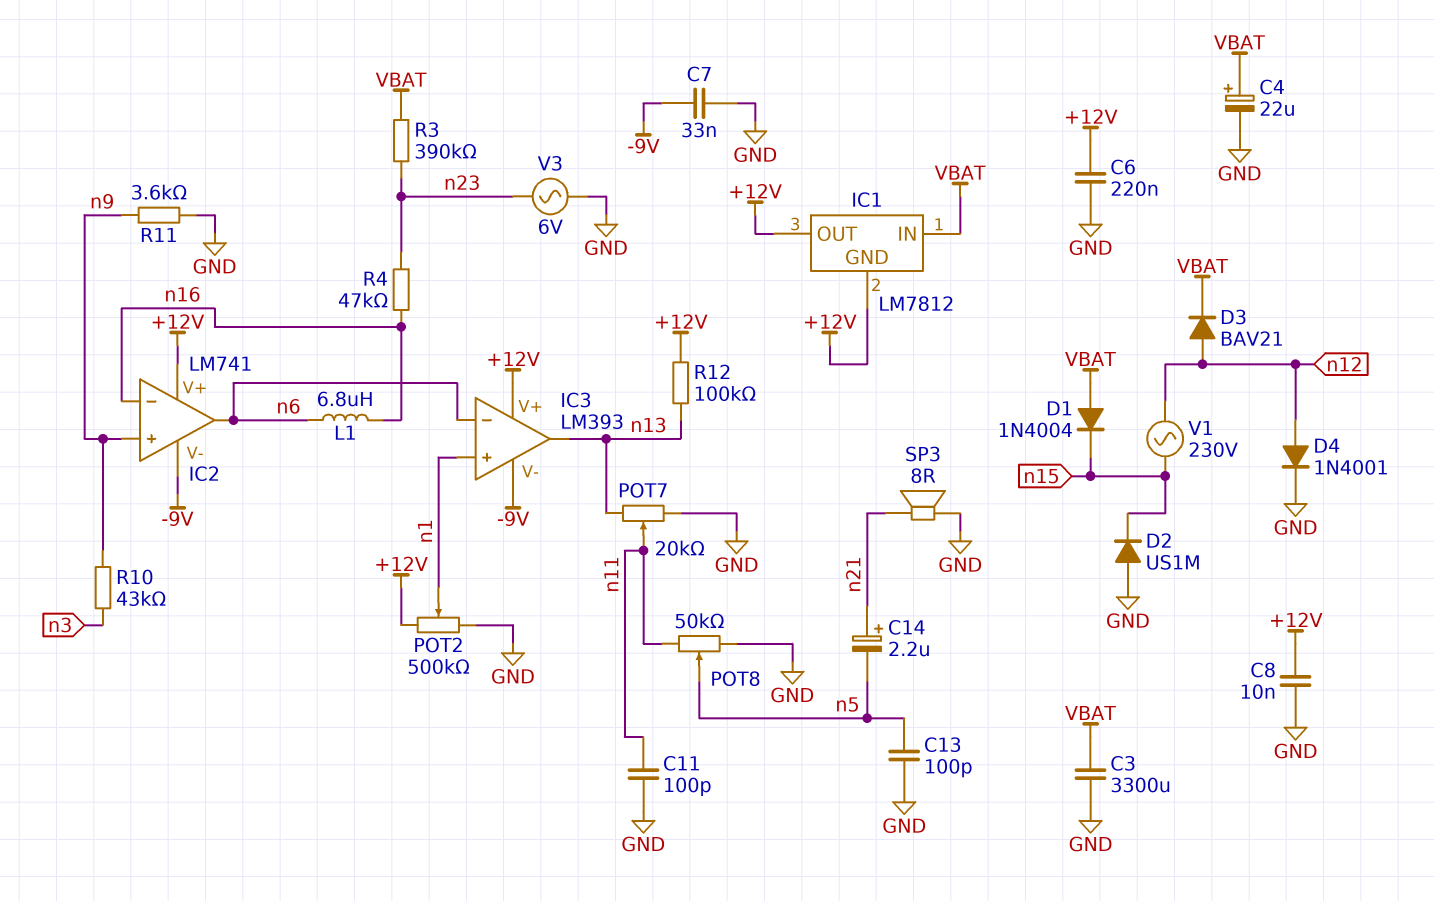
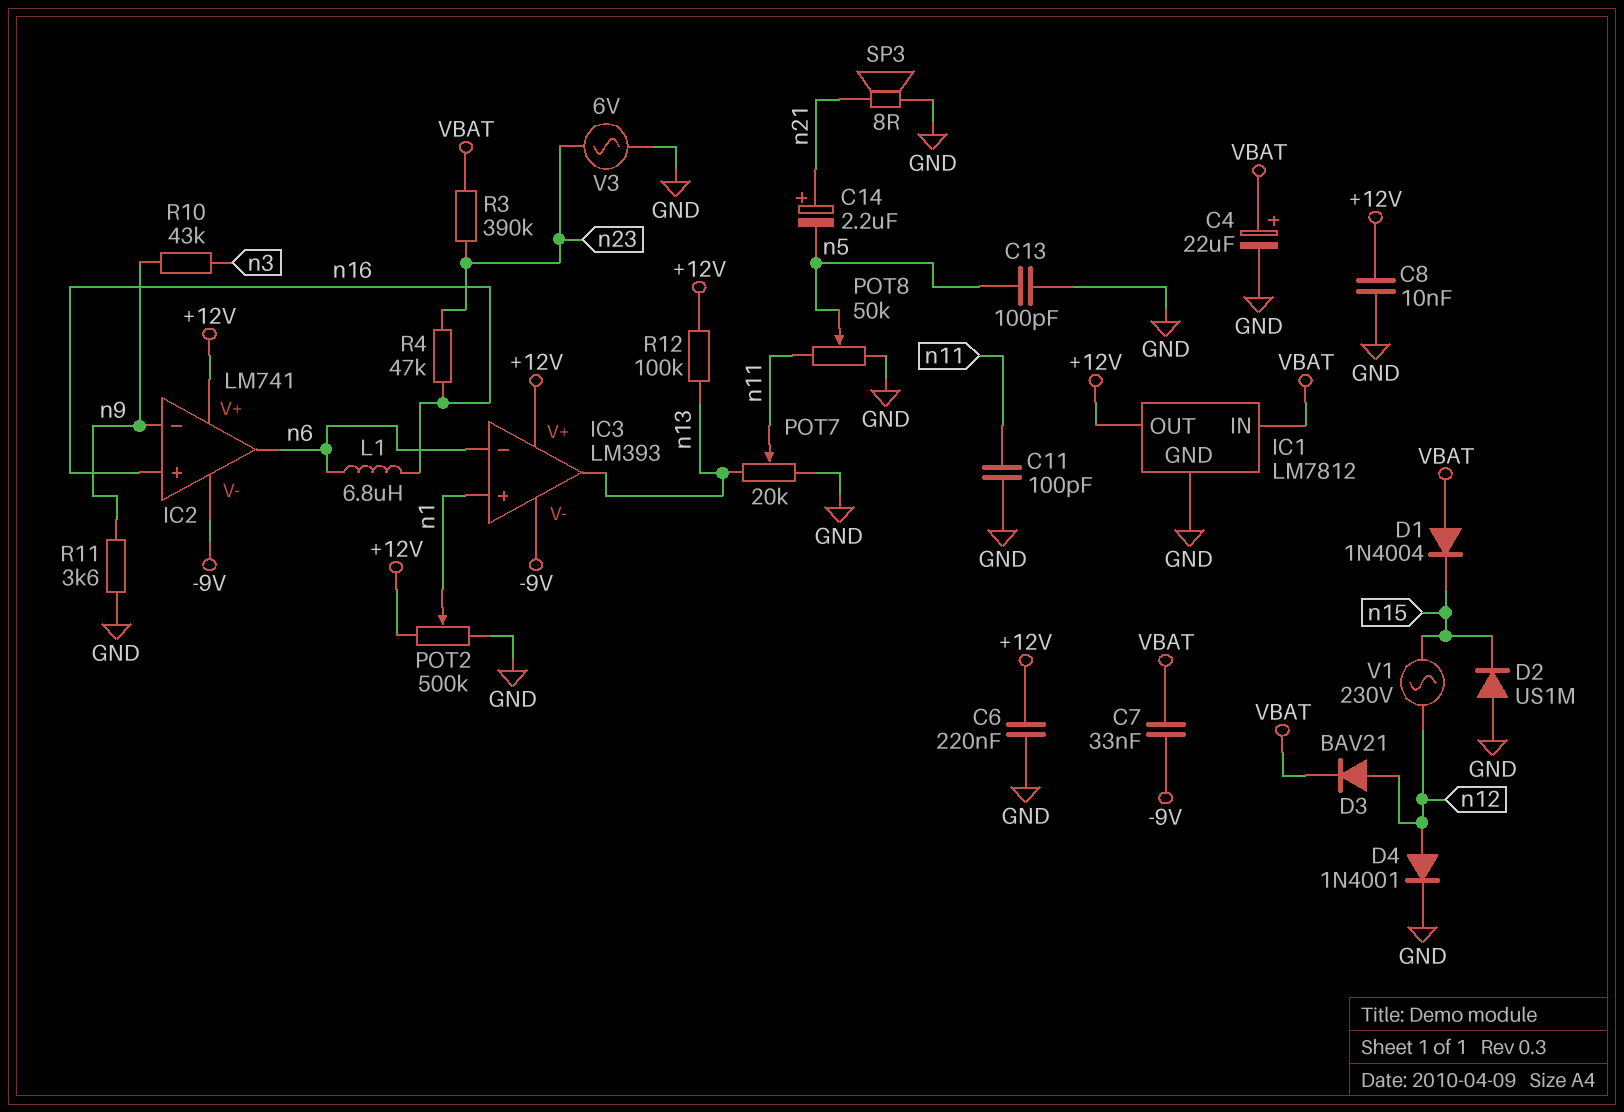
C3: 3300uF (GND, VBAT) -> none
C7: 33nF (-9V, GND) -> 33nF (-9V, VBAT)
IC1 pin GND: +12V -> GND
IC2 pin in+: n9 -> n16
IC2 pin in-: n16 -> n9

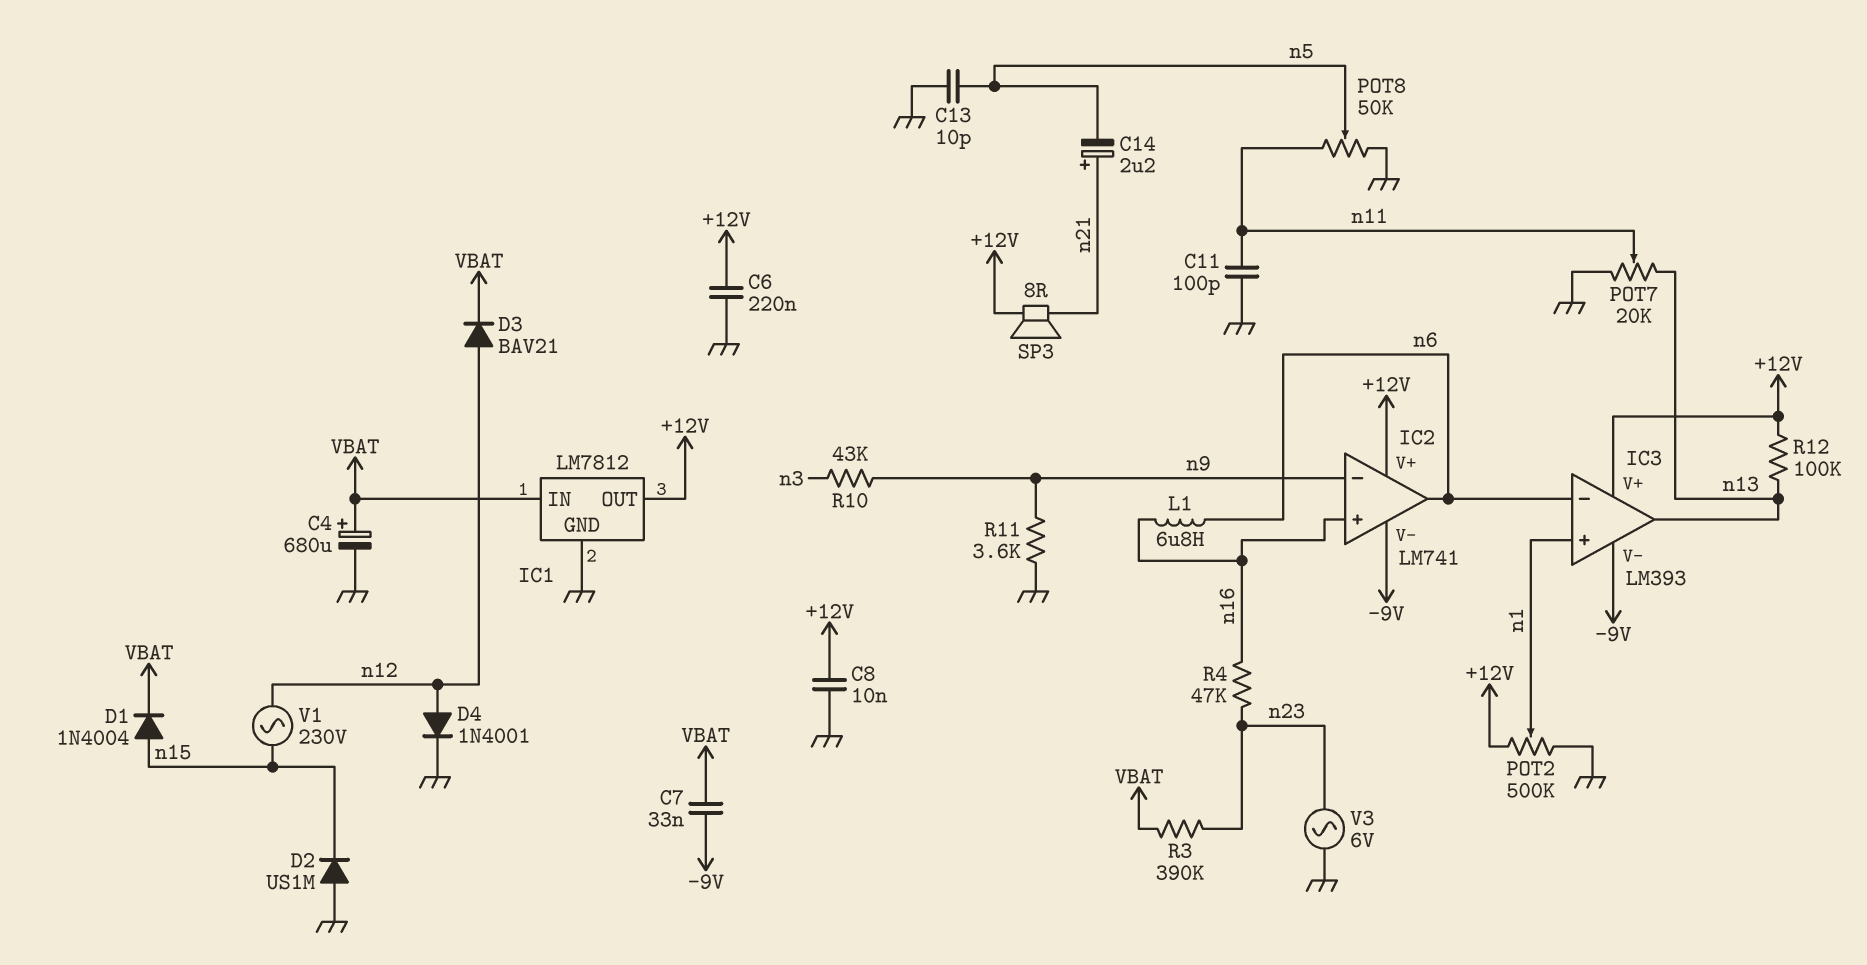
C4: 22uF (plus VBAT, minus GND) -> 680uF (plus VBAT, minus GND)
C13: 100pF (GND, n5) -> 10pF (GND, n5)
D1: diode 1N4004 (A VBAT, K n15) -> diode 1N4004 (A n15, K VBAT)
SP3: speaker 8R (GND, n21) -> speaker 8R (+12V, n21)

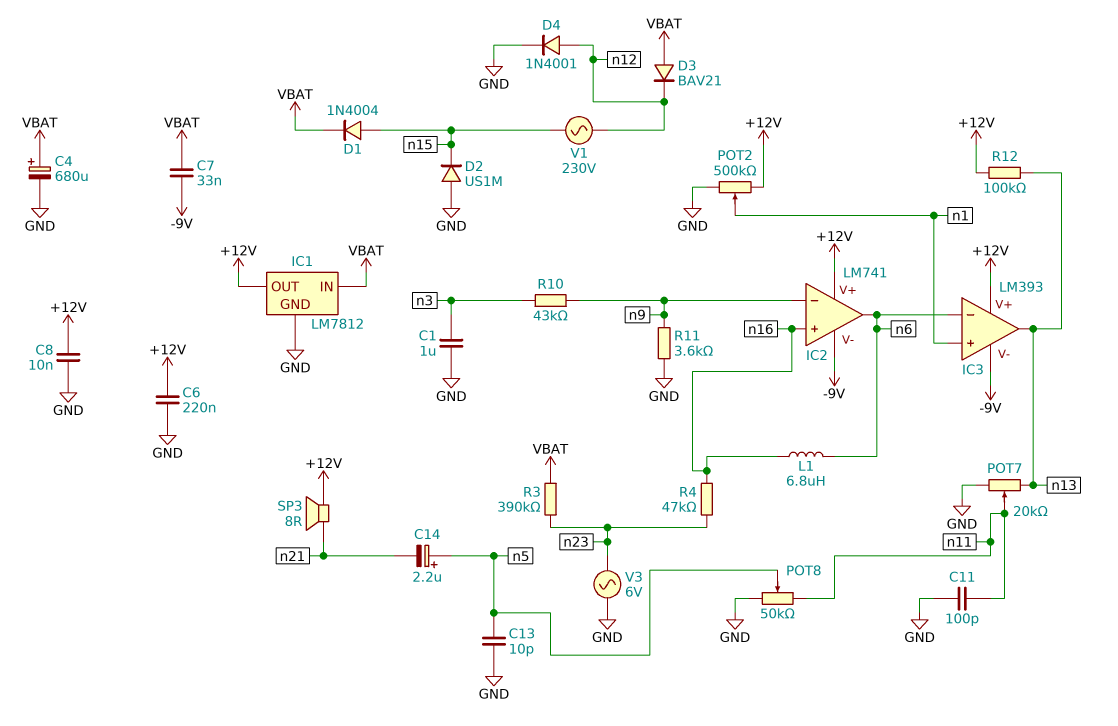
C1: none -> 1uF (GND, n3)
C14: 2.2uF (plus n21, minus n5) -> 2.2uF (plus n5, minus n21)
D3: diode BAV21 (A n12, K VBAT) -> diode BAV21 (A VBAT, K n12)

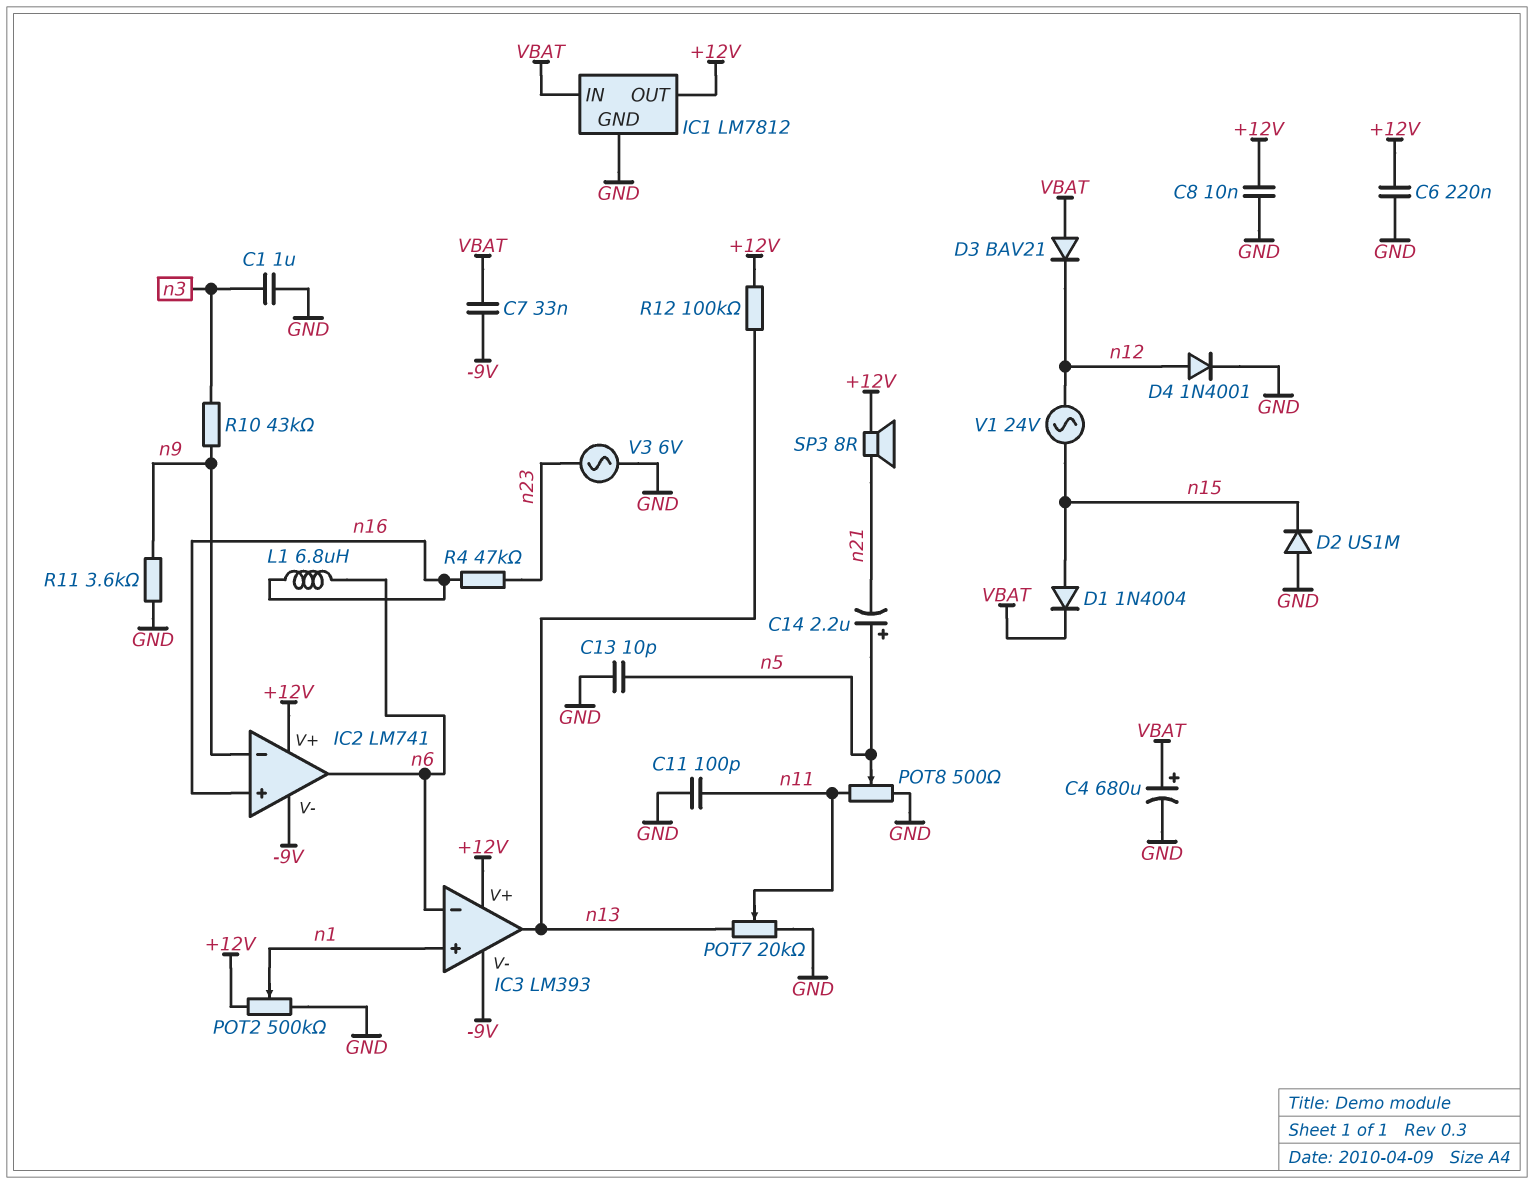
POT8: 50k (GND, n11, wiper n5) -> 500 (GND, n11, wiper n5)
R3: 390k (VBAT, n23) -> none
V1: AC 230V (n12, n15) -> AC 24V (n12, n15)

